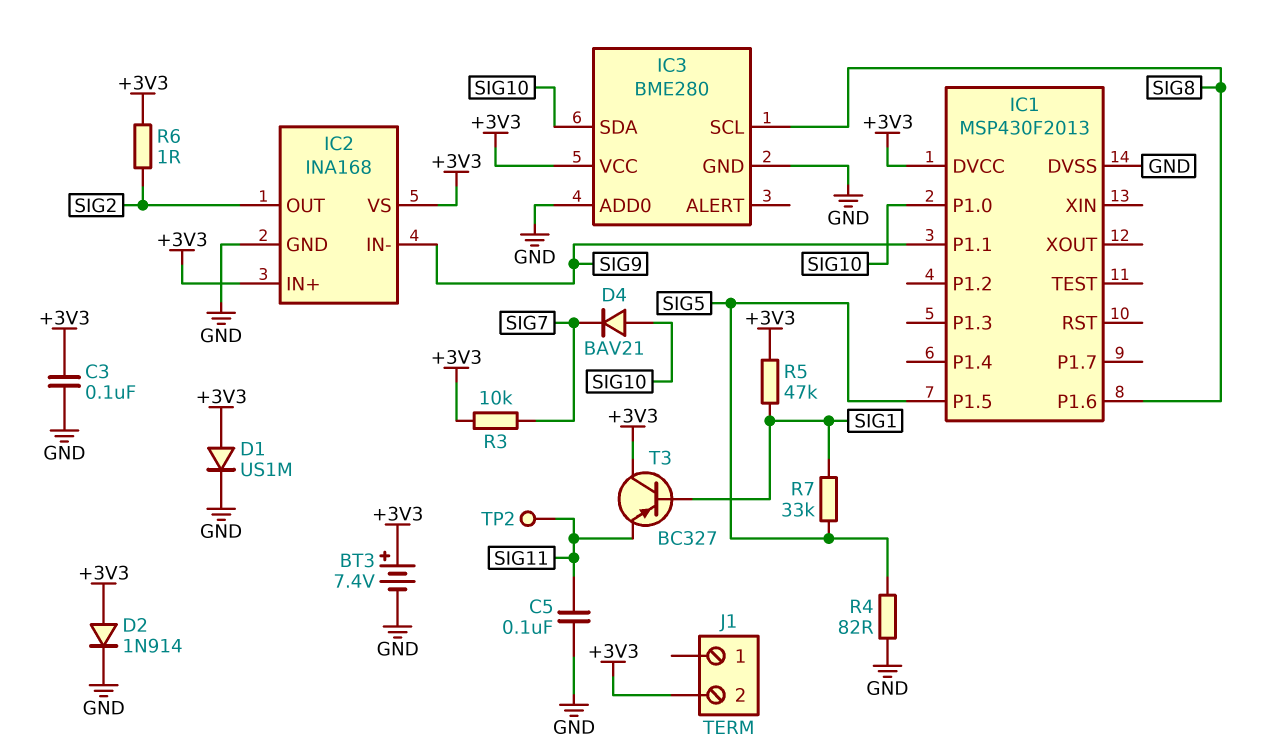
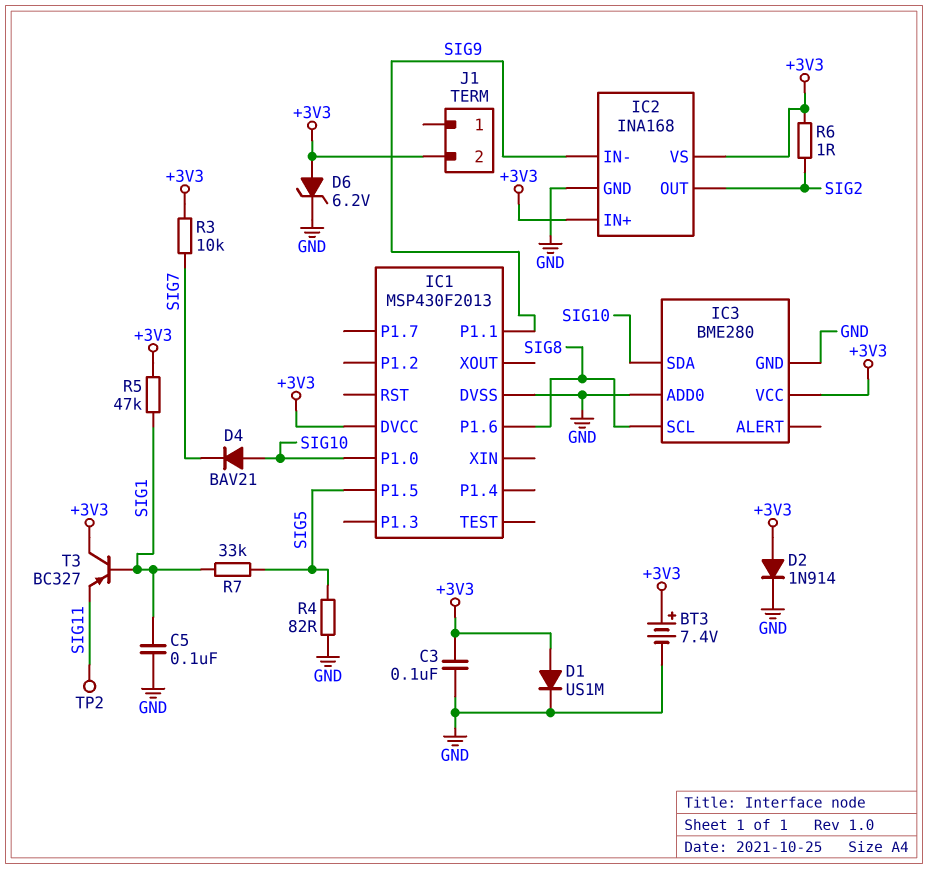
C5: 100nF (GND, SIG11) -> 100nF (GND, SIG1)
D6: none -> zener 6.2V (A +3V3, K GND)

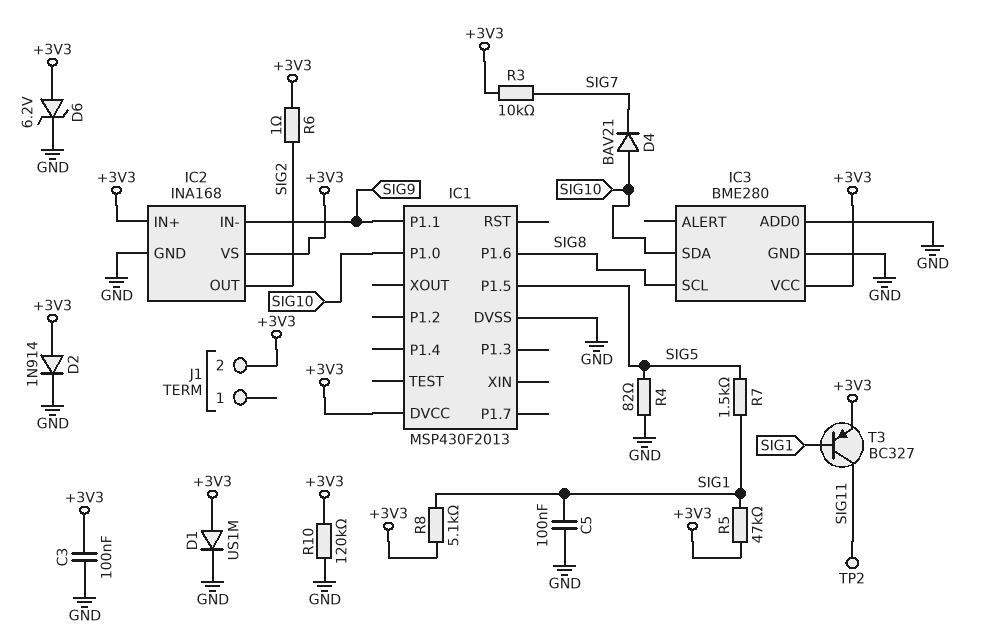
BT3: 7.4V (plus +3V3, minus GND) -> none
R7: 33k (SIG1, SIG5) -> 1.5k (SIG1, SIG5)
R8: none -> 5.1k (+3V3, SIG1)
R10: none -> 120k (+3V3, GND)
T3: PNP BC327 (B SIG1, C +3V3, E SIG11) -> PNP BC327 (B SIG1, C SIG11, E +3V3)

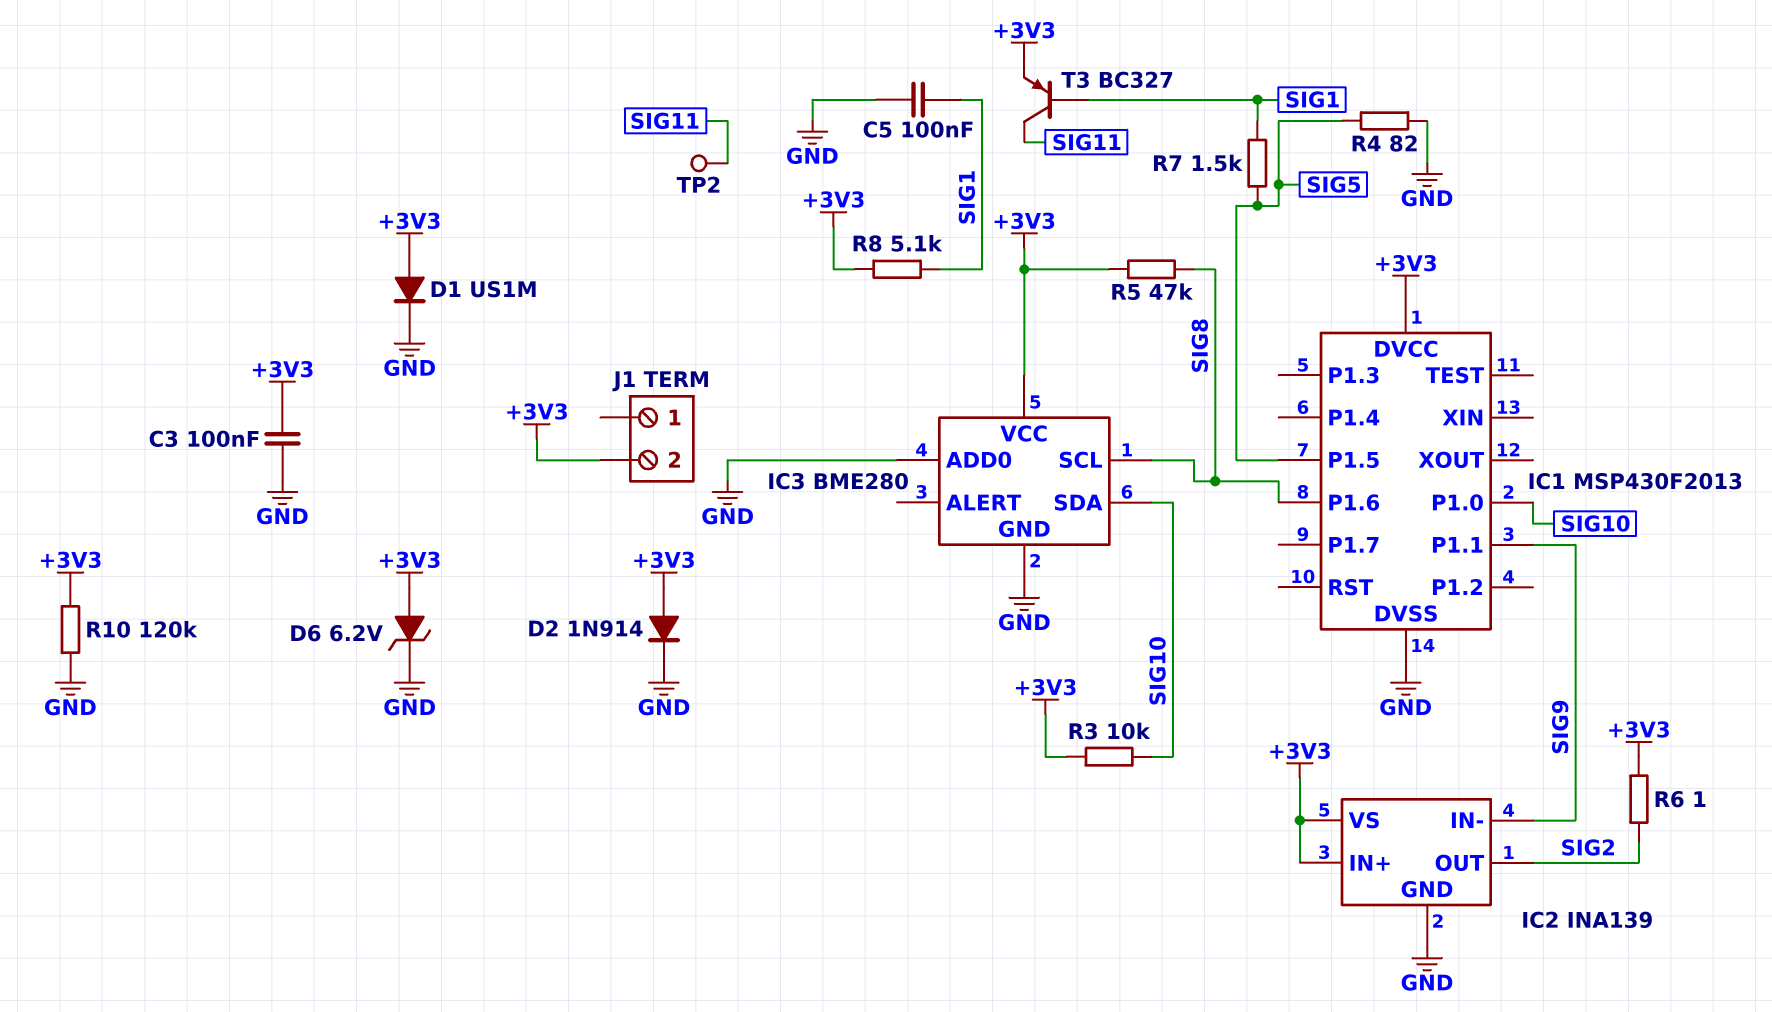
D4: diode BAV21 (A SIG10, K SIG7) -> none
IC2: INA168 -> INA139
R3: 10k (+3V3, SIG7) -> 10k (+3V3, SIG10)
R5: 47k (+3V3, SIG1) -> 47k (+3V3, SIG8)

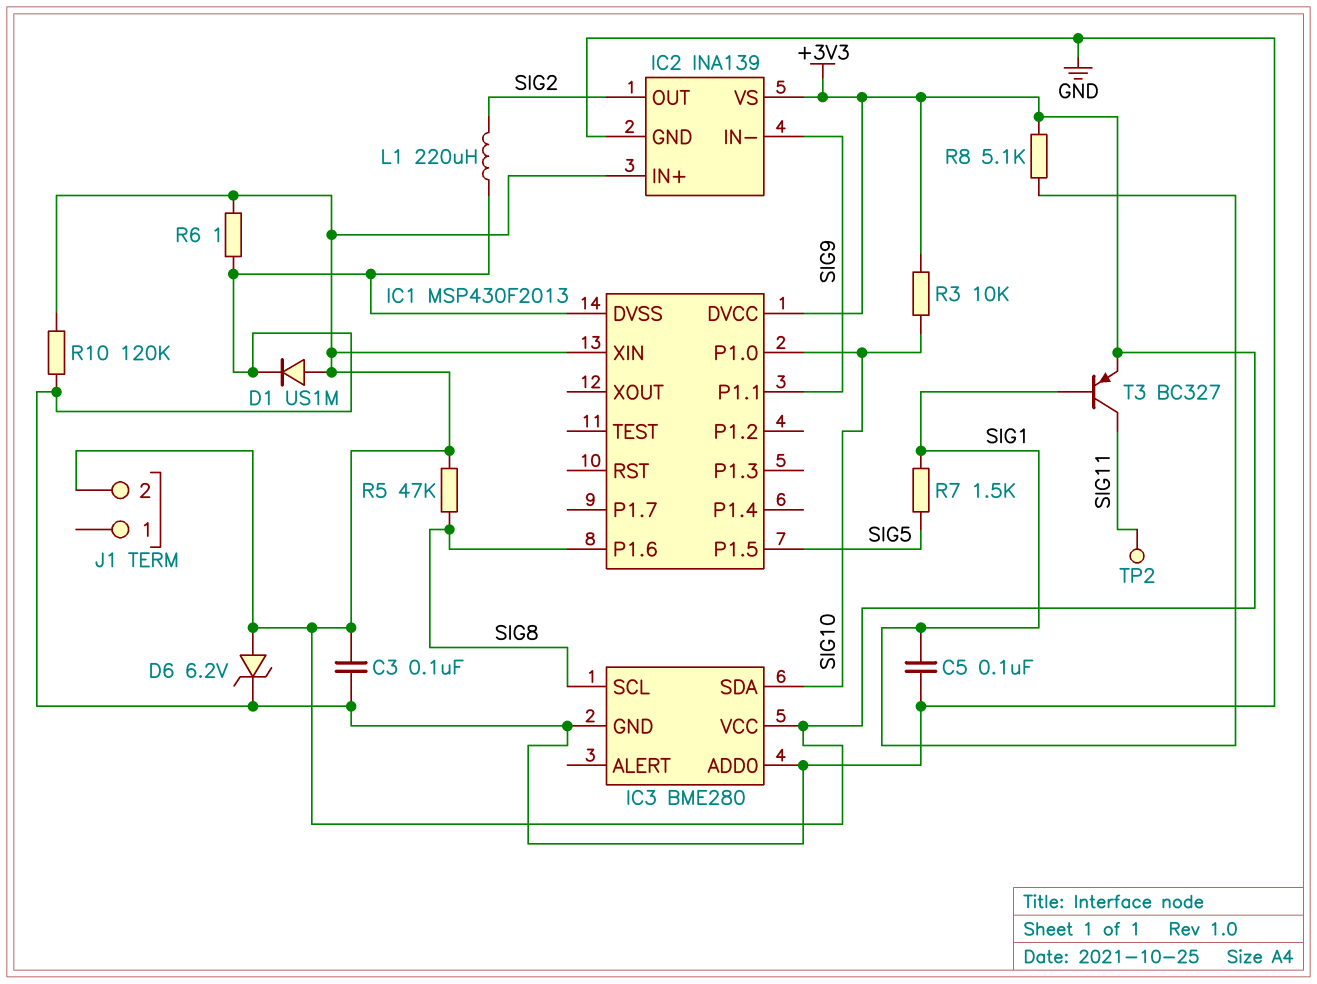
D2: diode 1N914 (A +3V3, K GND) -> none
IC1 pin XIN: none -> +3V3
L1: none -> 220uH (GND, SIG2)
R4: 82 (GND, SIG5) -> none
R6: 1 (+3V3, SIG2) -> 1 (+3V3, GND)

